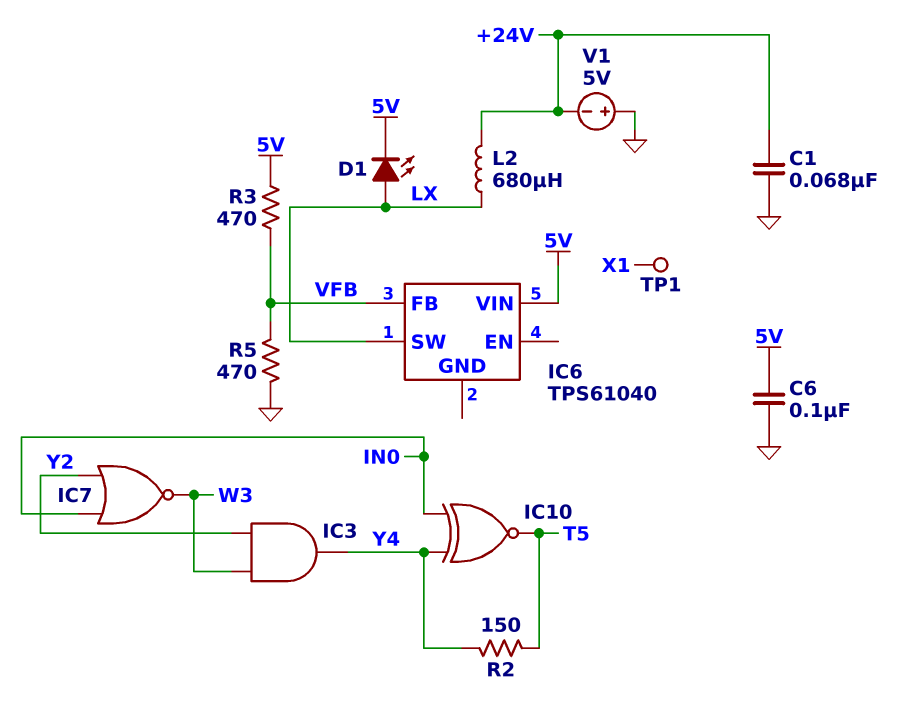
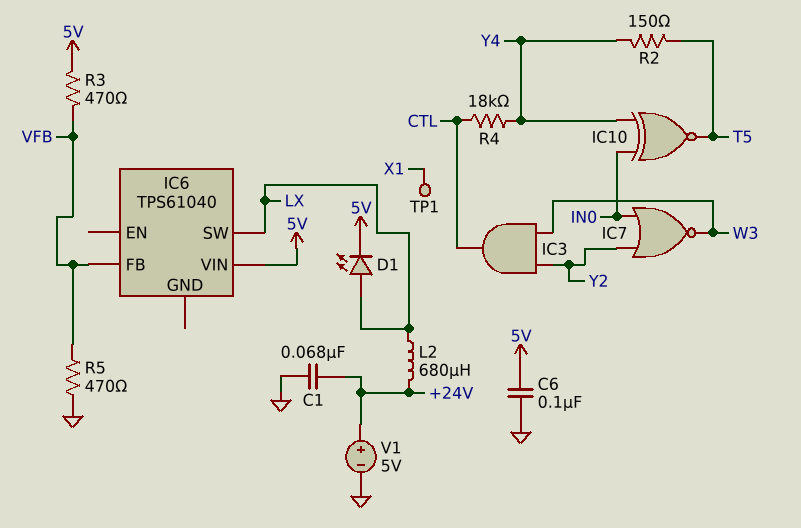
IC3: AND (in W3, in Y2, out Y4) -> AND (in W3, in Y2, out CTL)
R4: none -> 18k (CTL, Y4)
V1: 5V (plus GND, minus +24V) -> 5V (plus +24V, minus GND)

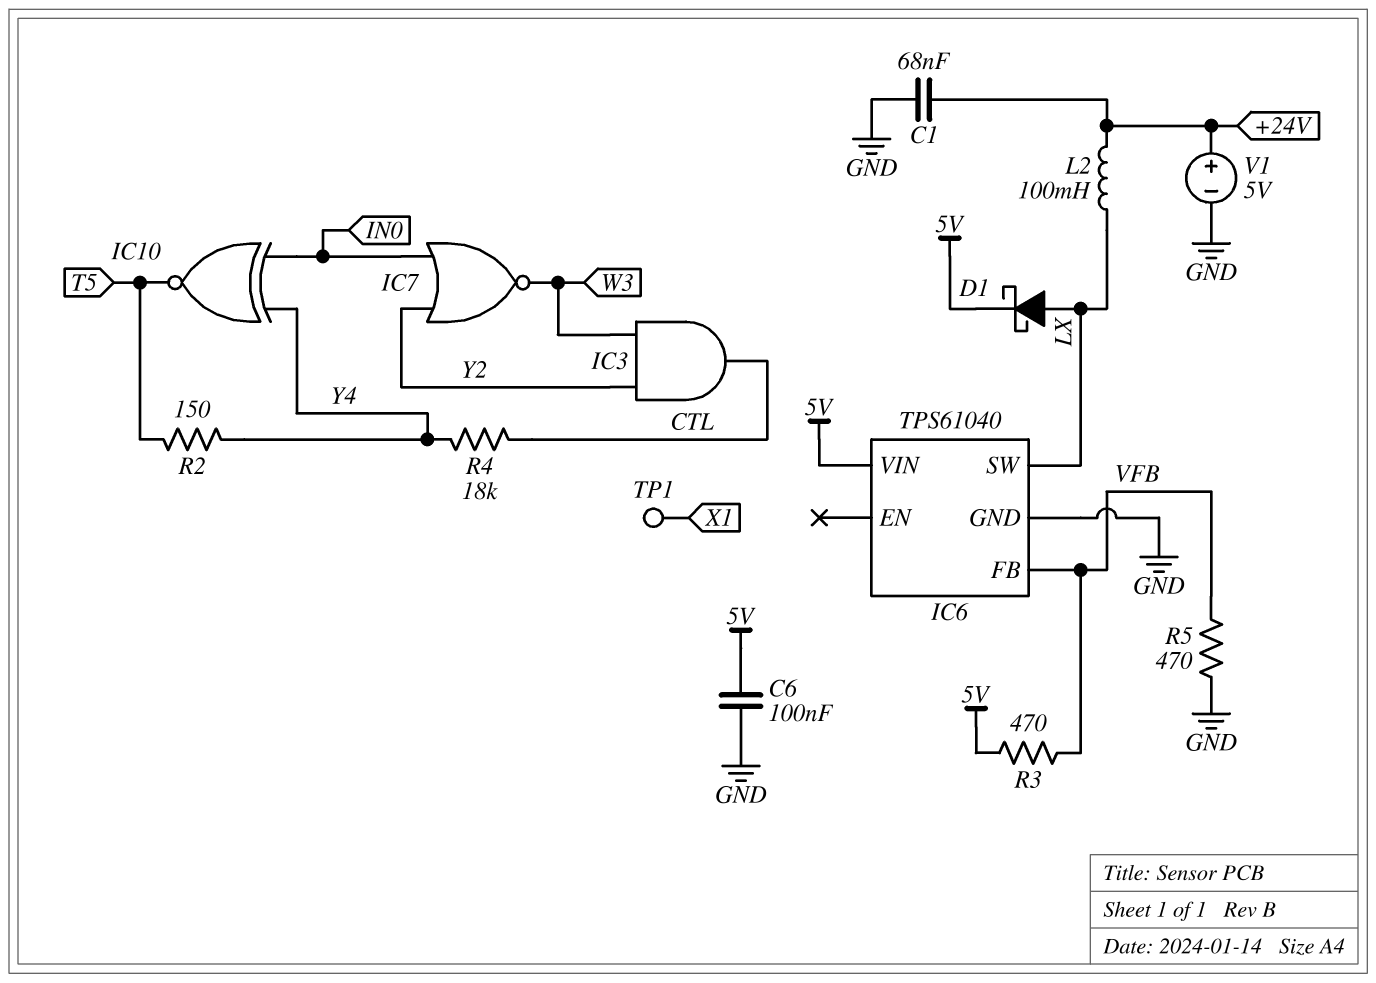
D1: LED (A LX, K 5V) -> schottky (A LX, K 5V)
IC6 pin GND: none -> GND
L2: 680uH (+24V, LX) -> 100mH (+24V, LX)

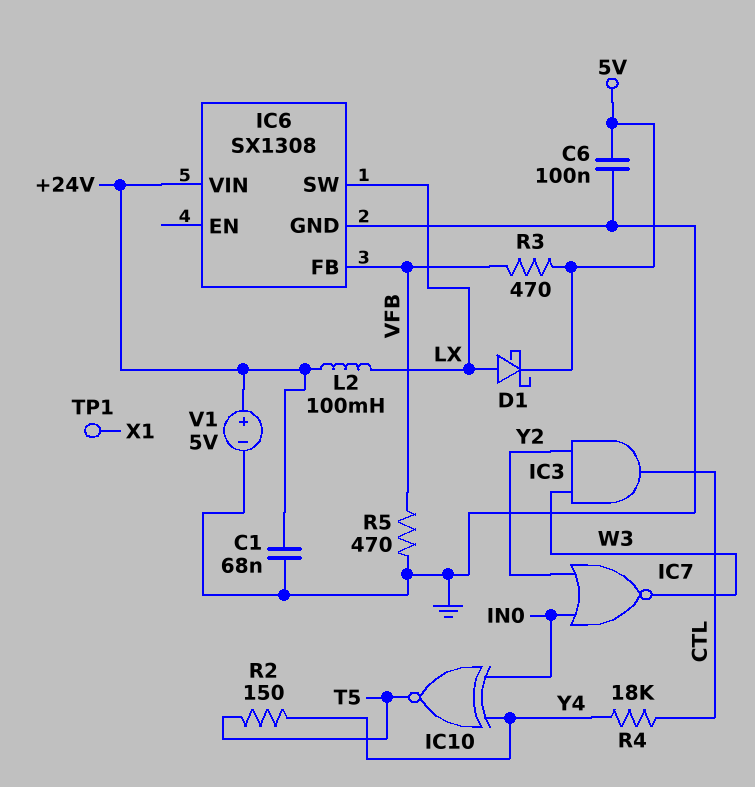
IC6: TPS61040 -> SX1308
IC6 pin VIN: 5V -> +24V

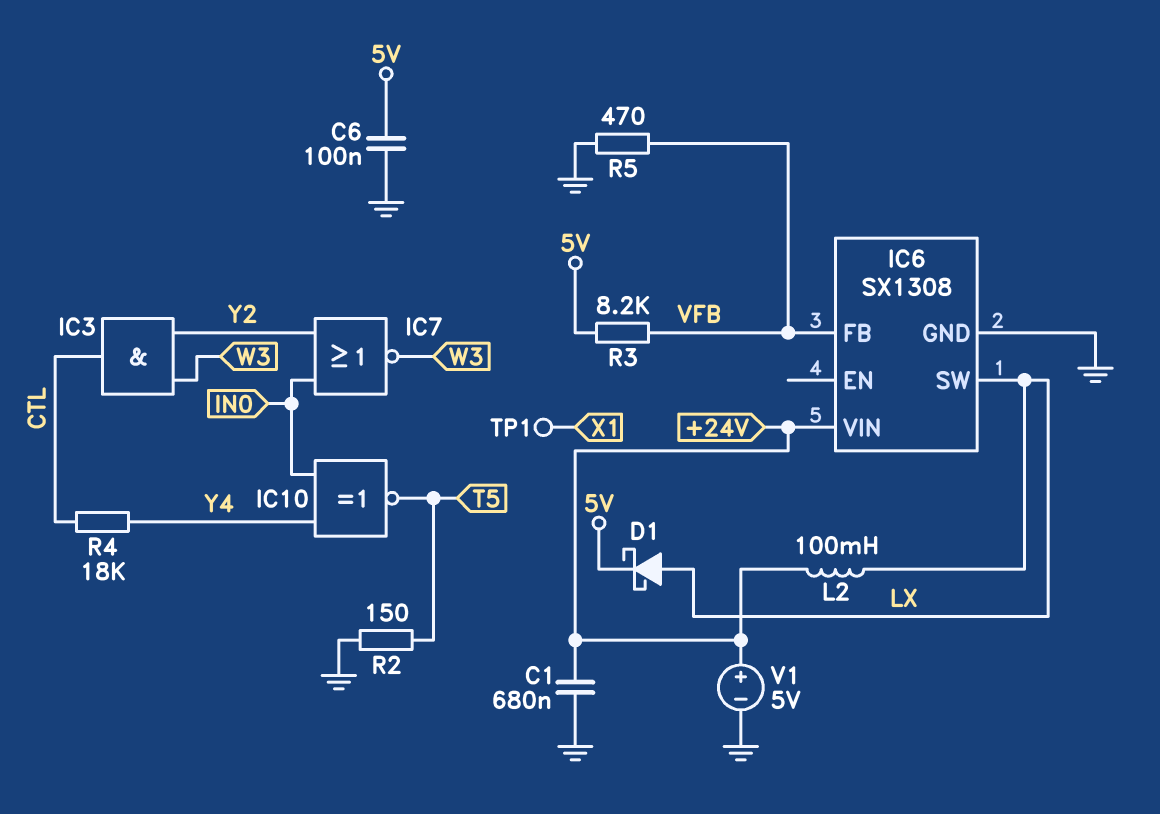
C1: 68nF (+24V, GND) -> 680nF (+24V, GND)
R2: 150 (T5, Y4) -> 150 (GND, T5)
R3: 470 (5V, VFB) -> 8.2k (5V, VFB)

